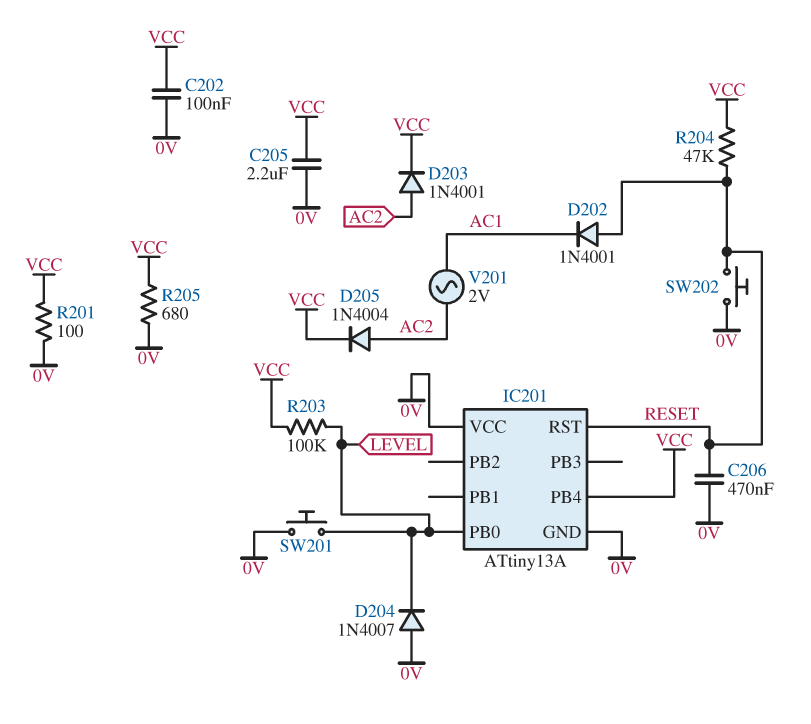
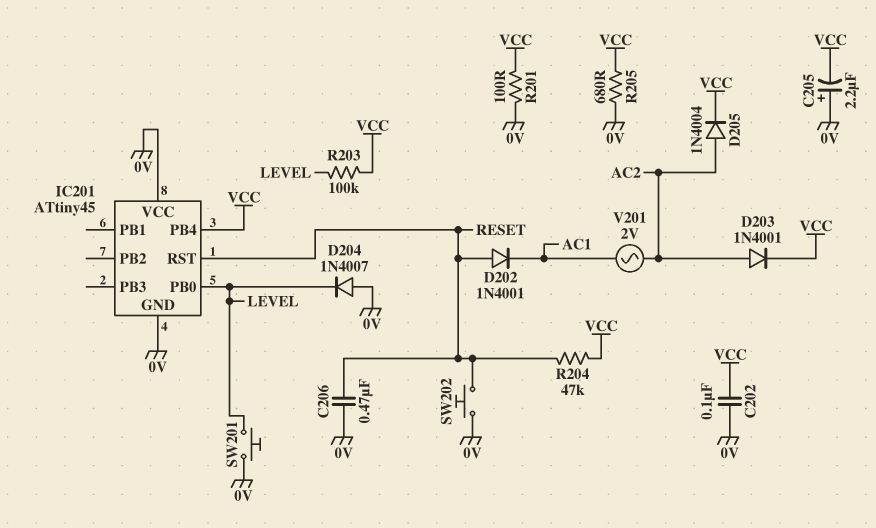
C205: 2.2uF (0V, VCC) -> 2.2uF (plus 0V, minus VCC)
IC201: ATtiny13A -> ATtiny45

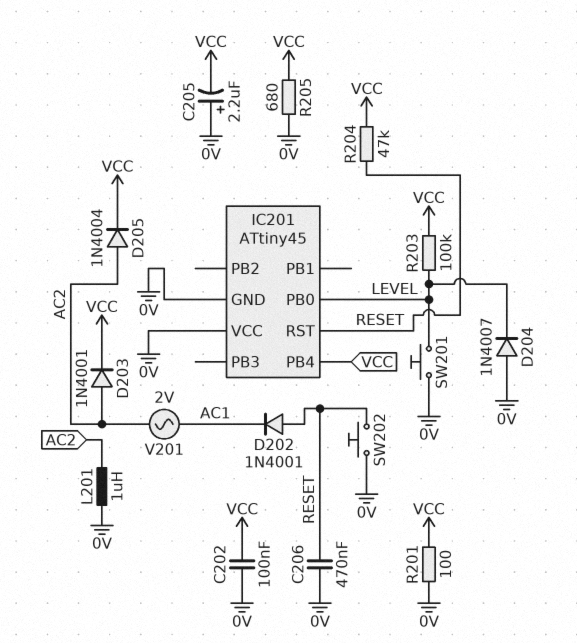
L201: none -> 1uH (0V, AC2)

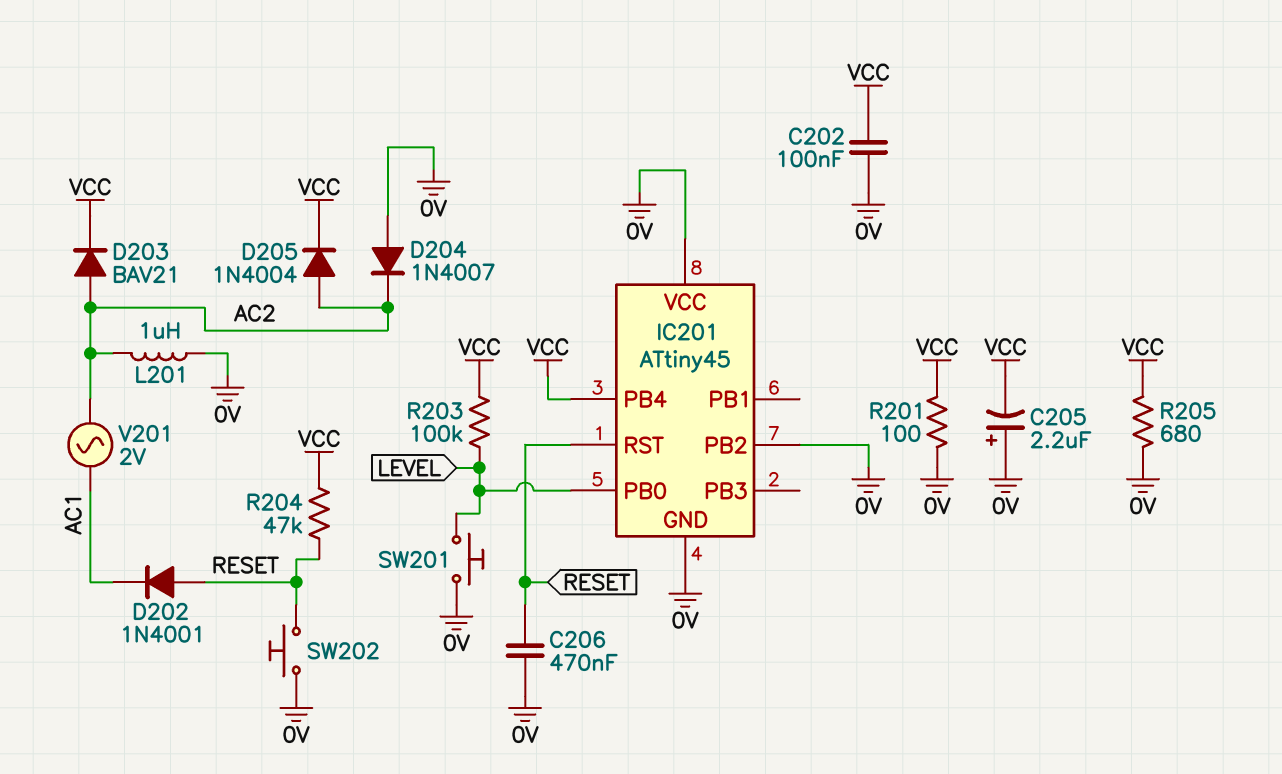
D203: diode 1N4001 (A AC2, K VCC) -> diode BAV21 (A AC2, K VCC)
D204: diode 1N4007 (A 0V, K LEVEL) -> diode 1N4007 (A 0V, K AC2)
IC201 pin PB2: none -> 0V

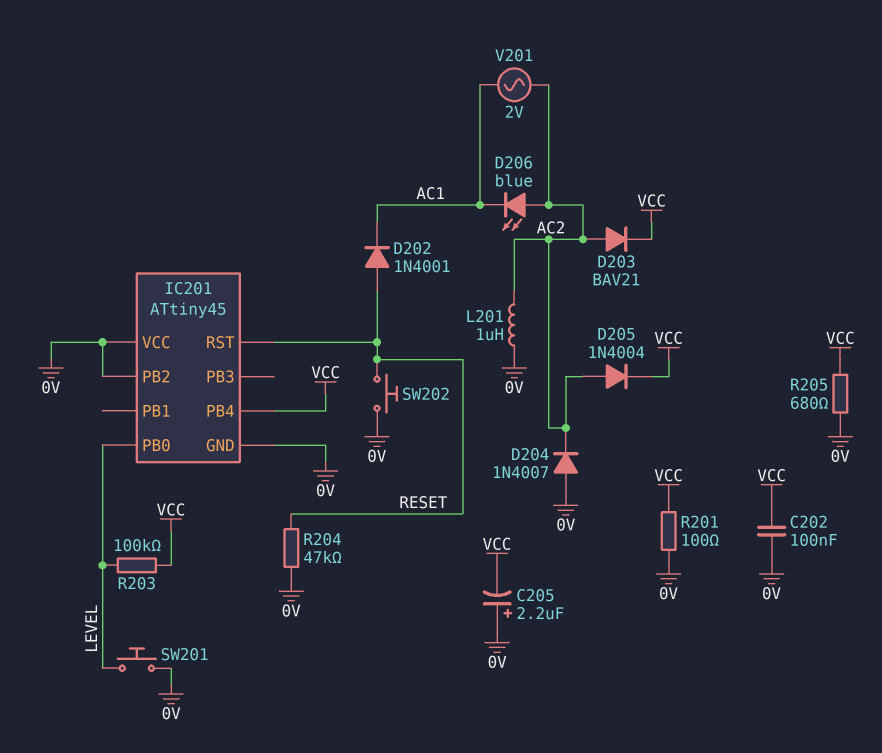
C206: 470nF (0V, RESET) -> none
D206: none -> LED blue (A AC2, K AC1)
R204: 47k (RESET, VCC) -> 47k (0V, RESET)

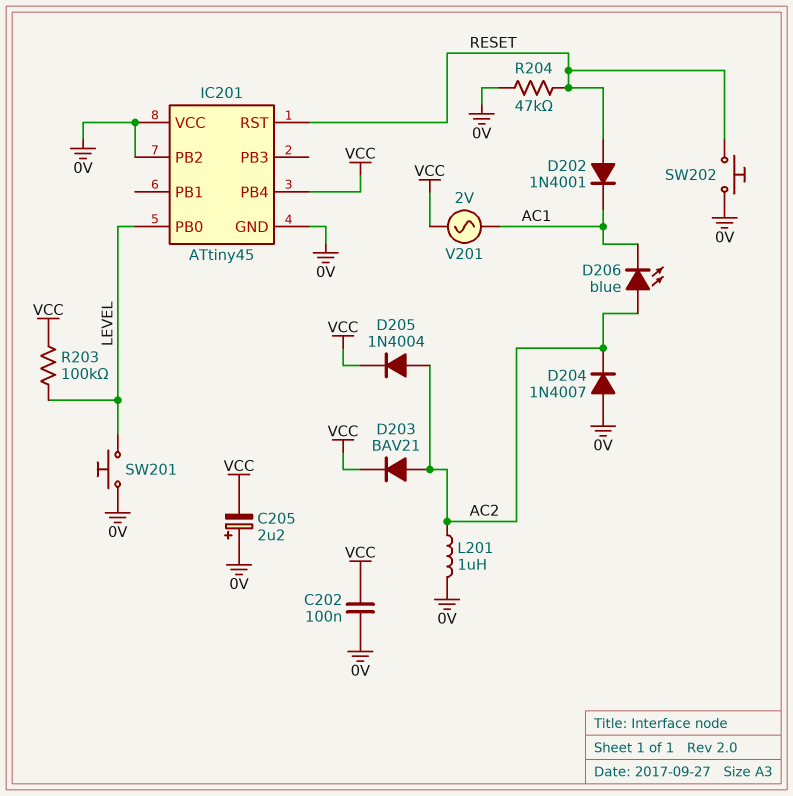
R201: 100 (0V, VCC) -> none
R205: 680 (0V, VCC) -> none
V201: AC 2V (AC1, AC2) -> AC 2V (AC1, VCC)

